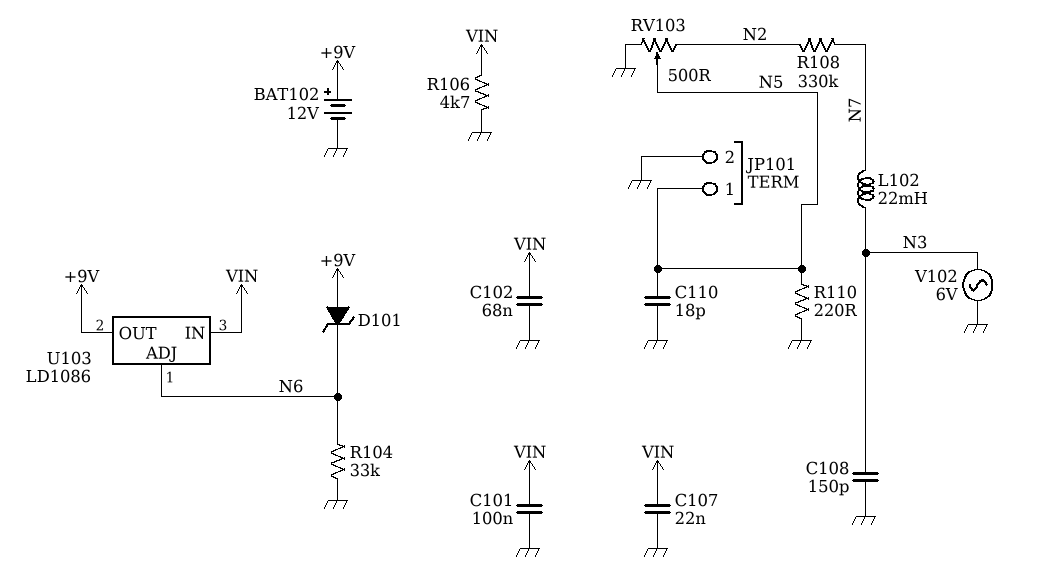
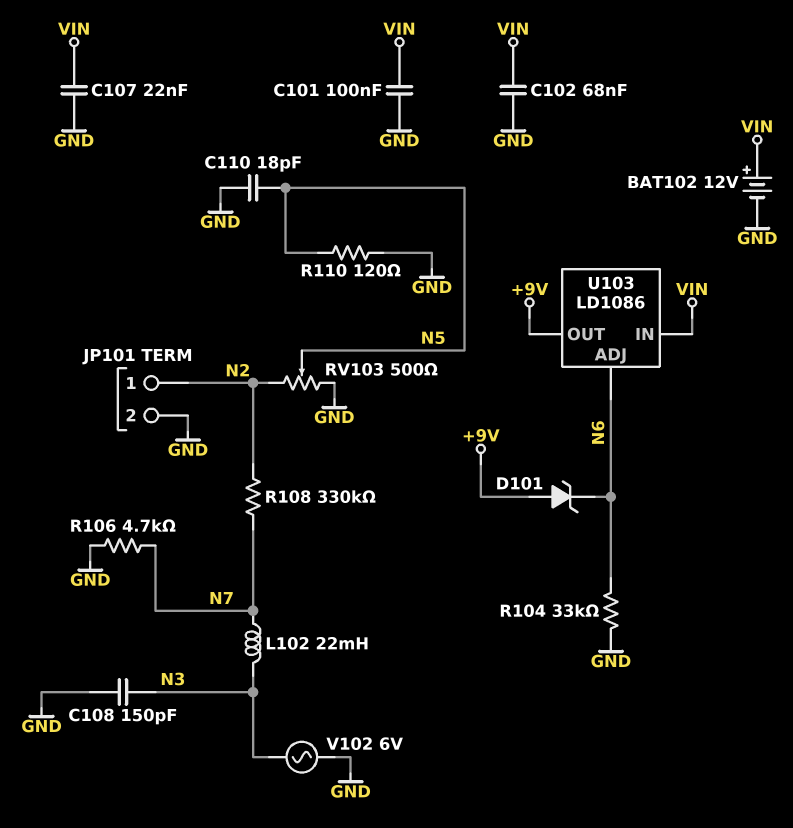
BAT102: 12V (plus +9V, minus GND) -> 12V (plus VIN, minus GND)
JP101 pin 1: N5 -> N2
R106: 4.7k (GND, VIN) -> 4.7k (GND, N7)
R110: 220 (GND, N5) -> 120 (GND, N5)

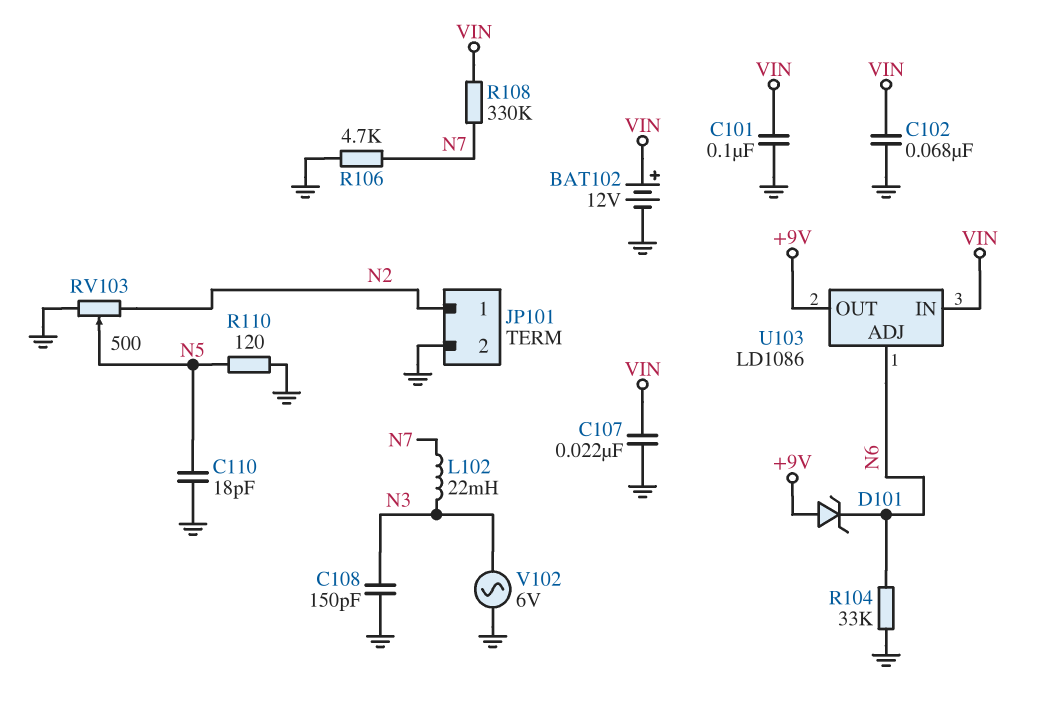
R108: 330k (N2, N7) -> 330k (N7, VIN)

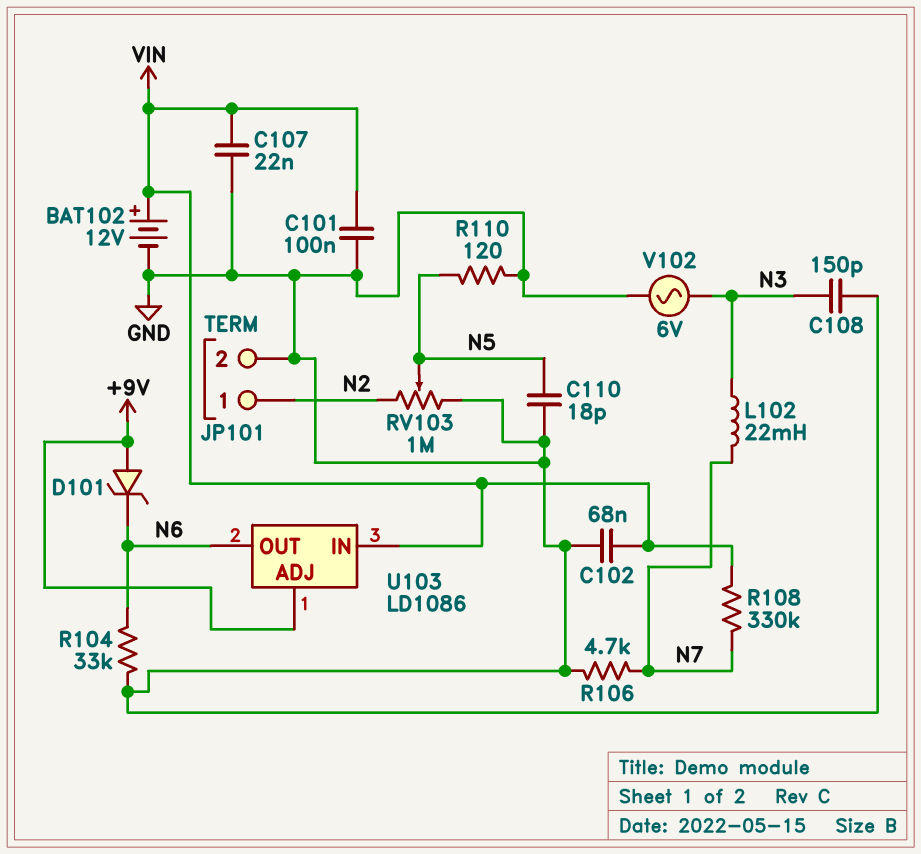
RV103: 500 (GND, N2, wiper N5) -> 1M (GND, N2, wiper N5)
U103 pin ADJ: N6 -> +9V
U103 pin OUT: +9V -> N6

